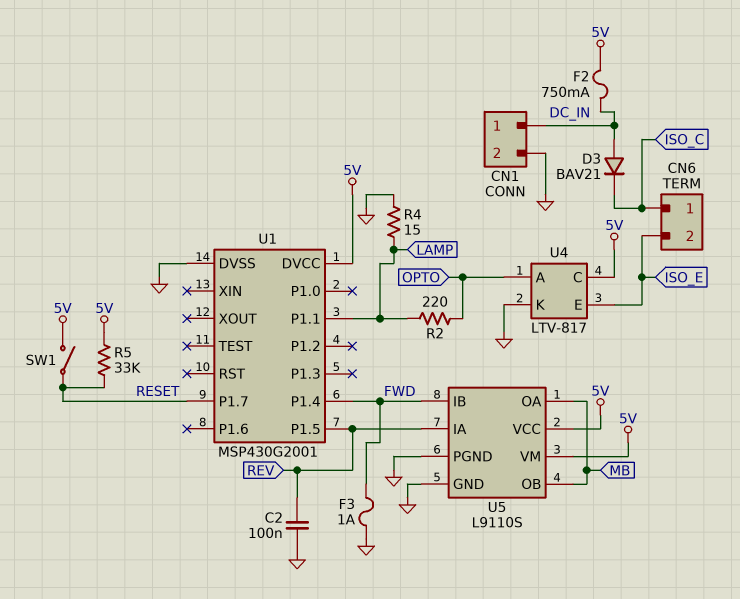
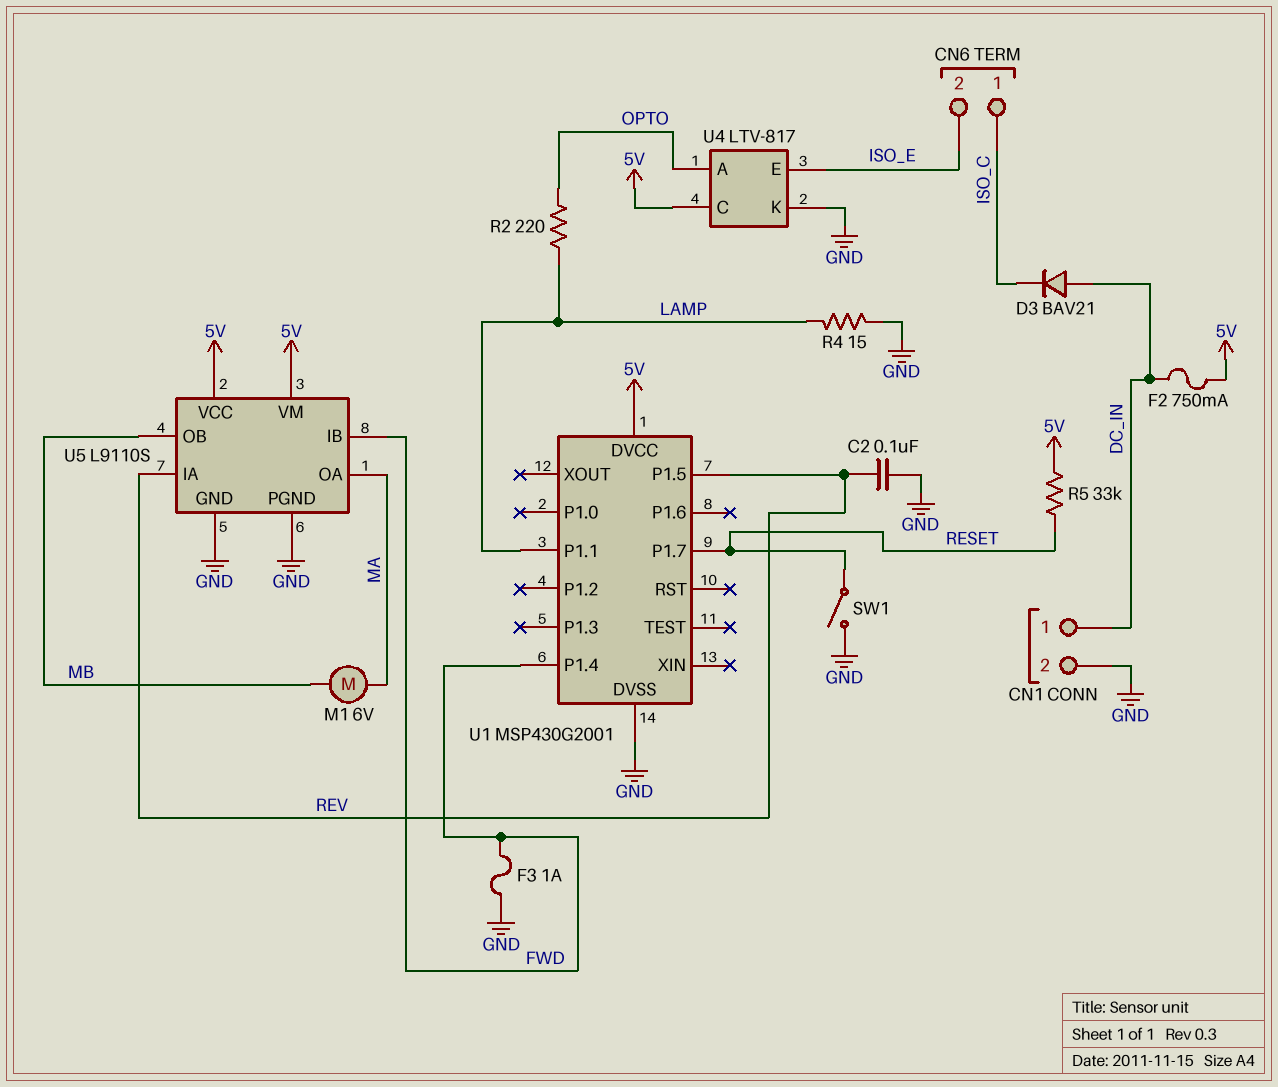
M1: none -> motor 6V (MA, MB)
SW1: switch (5V, RESET) -> switch (GND, RESET)
U5 pin OA: MB -> MA

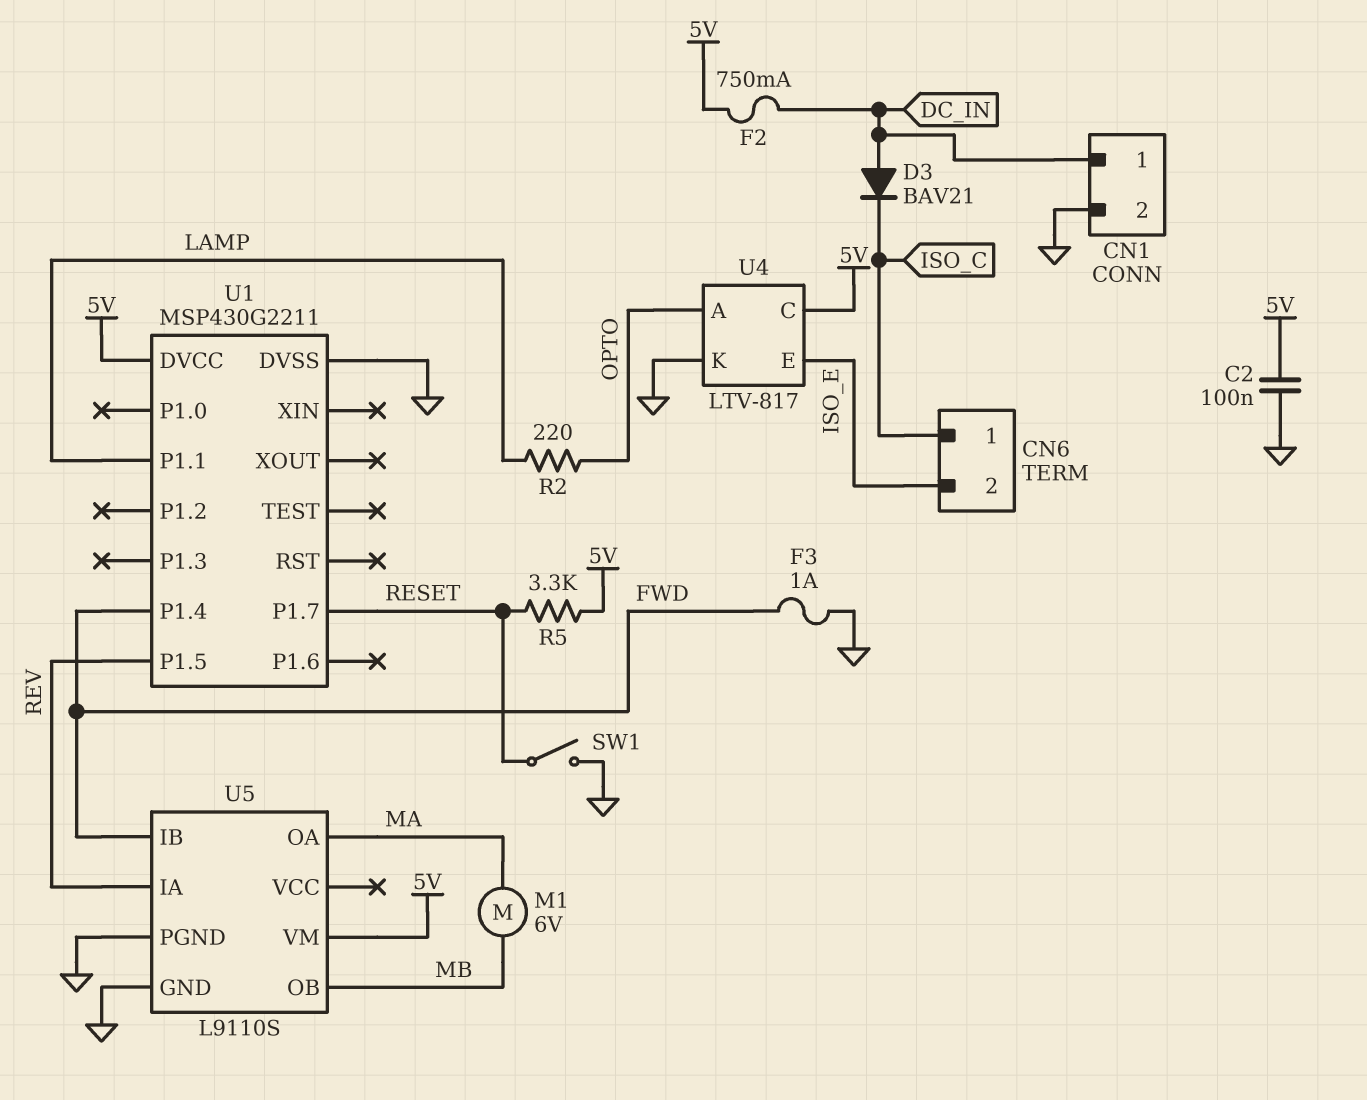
C2: 100nF (GND, REV) -> 100nF (5V, GND)
R4: 15 (GND, LAMP) -> none
R5: 33k (5V, RESET) -> 3.3k (5V, RESET)
U1: MSP430G2001 -> MSP430G2211
U5 pin VCC: 5V -> none

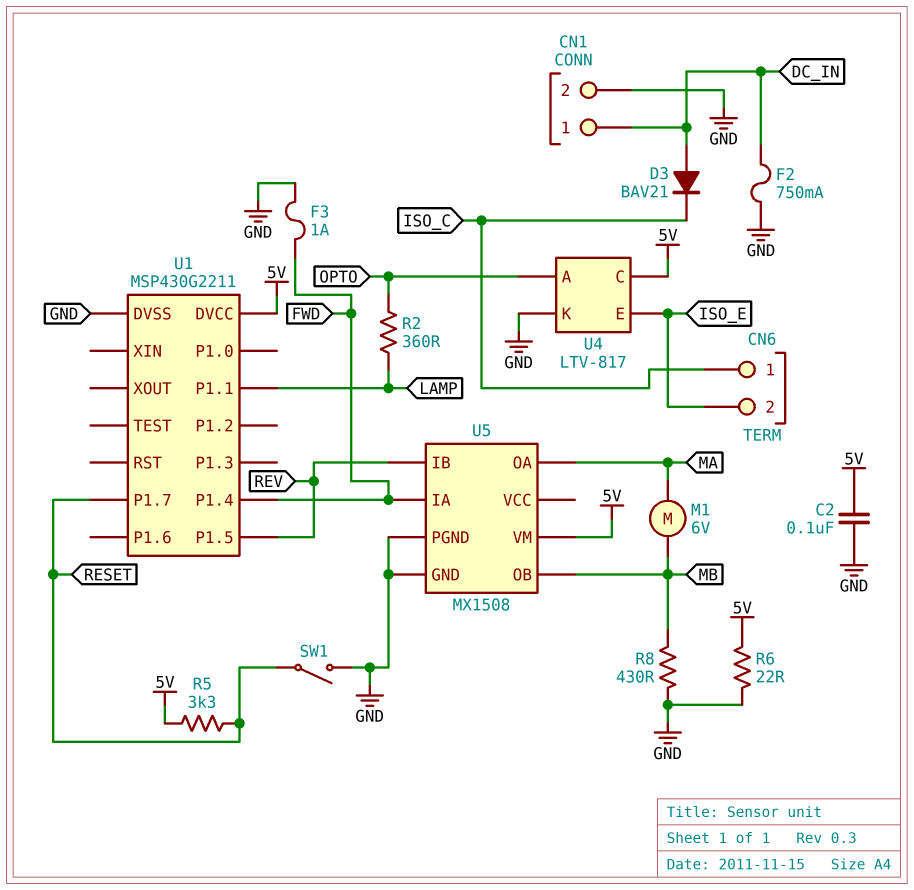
F2: 750mA (5V, DC_IN) -> 750mA (DC_IN, GND)
R2: 220 (LAMP, OPTO) -> 360 (LAMP, OPTO)
R6: none -> 22 (5V, GND)
R8: none -> 430 (GND, MB)
U5: L9110S -> MX1508
U5 pin IA: REV -> FWD
U5 pin IB: FWD -> REV

